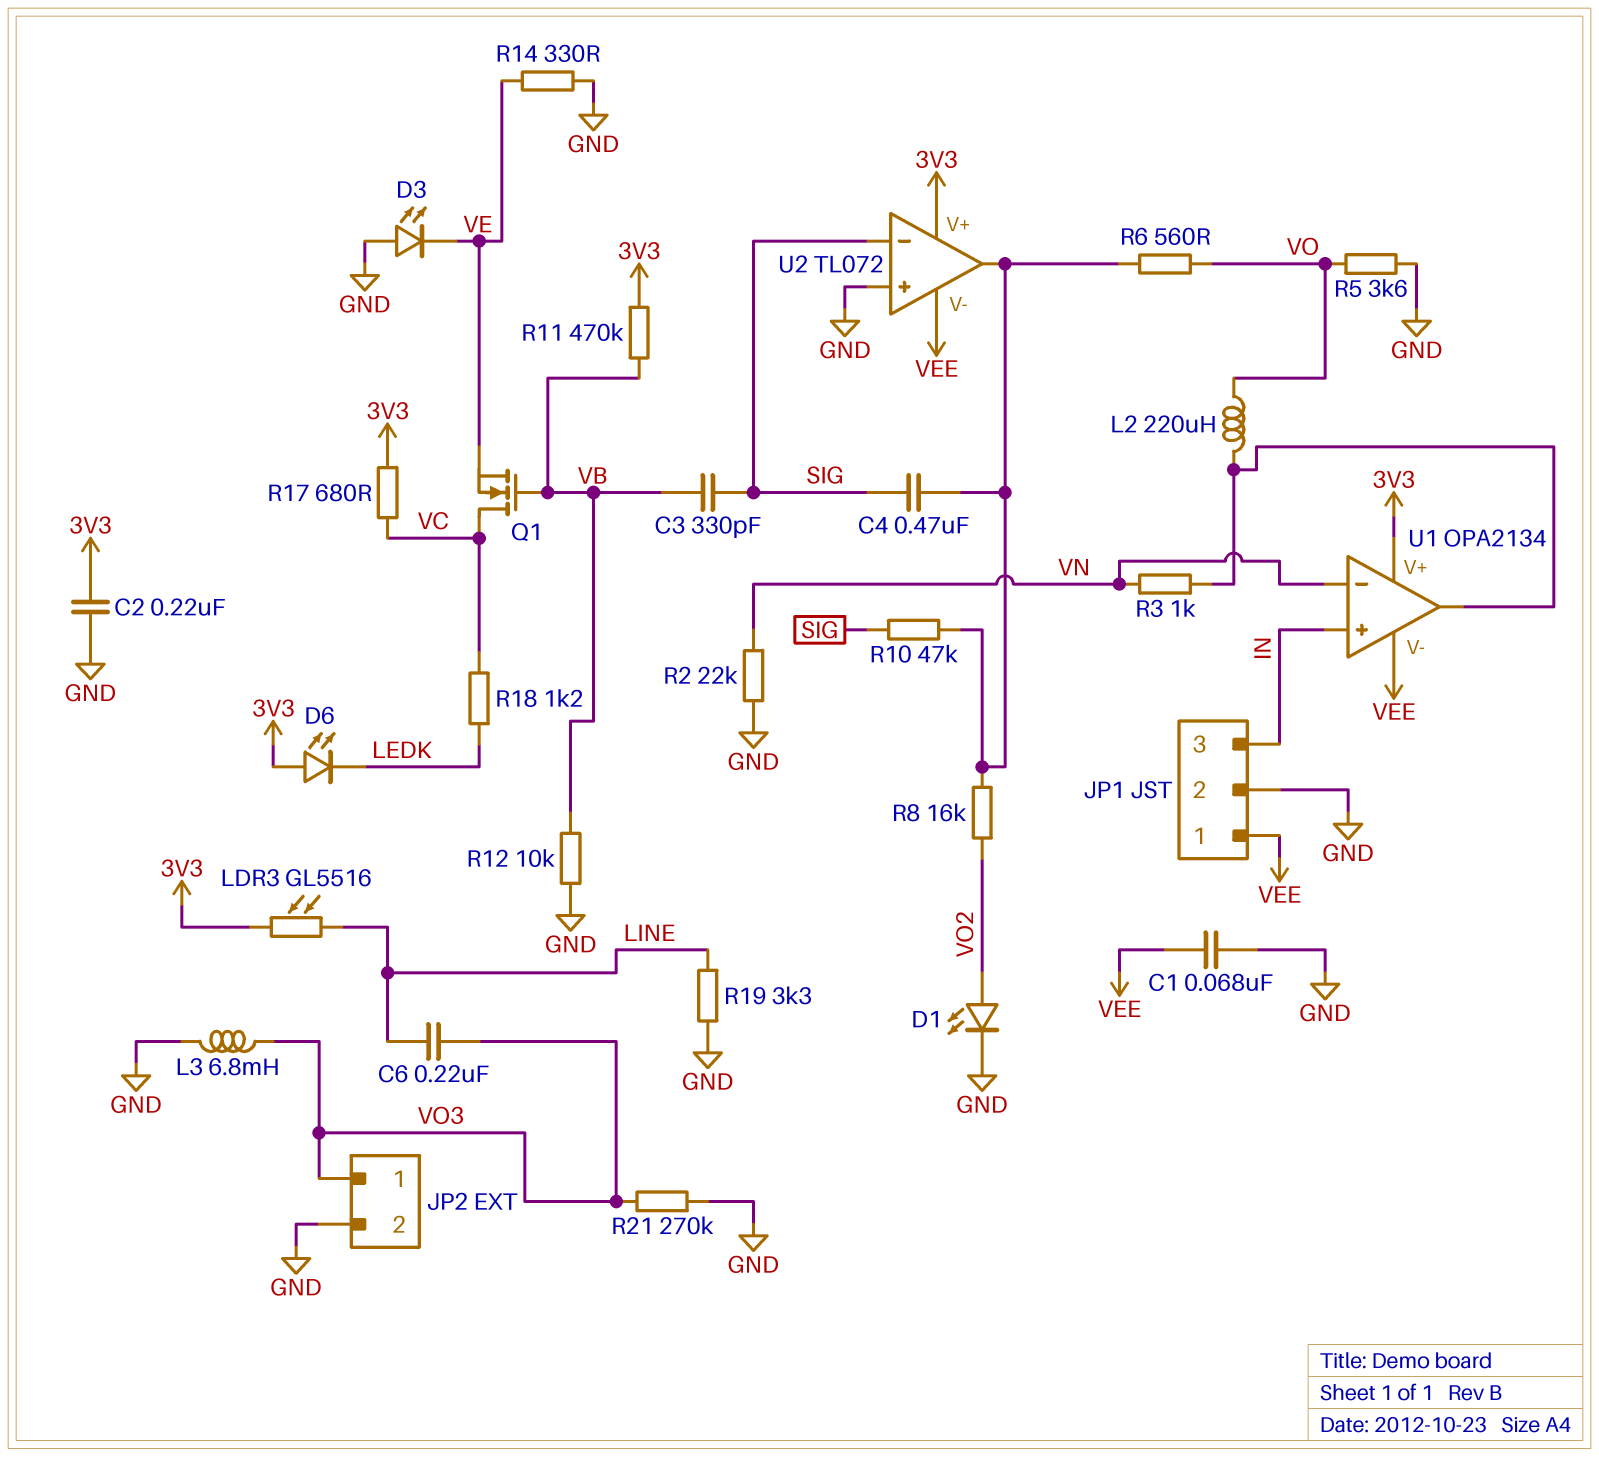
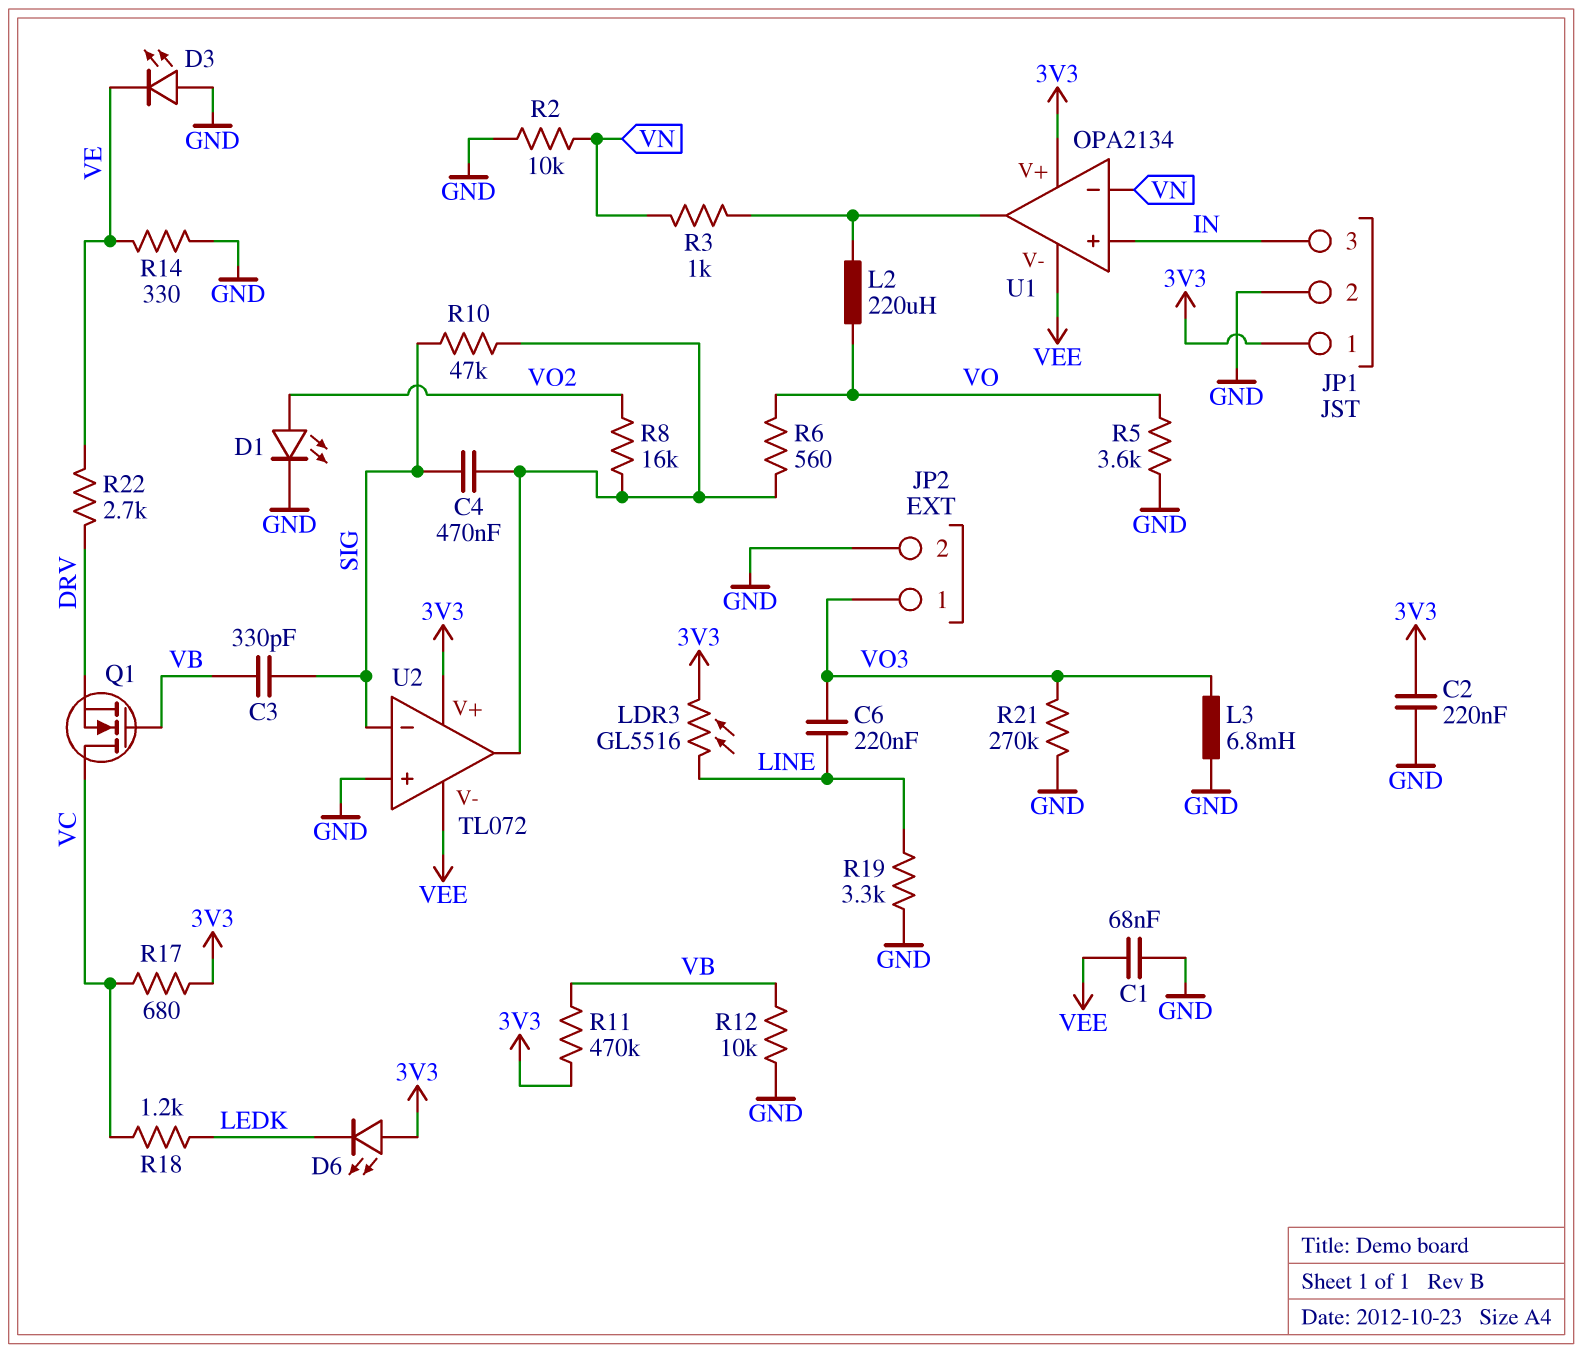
JP1 pin 1: VEE -> 3V3
Q1: NMOS (G VB, D VC, S VE) -> NMOS (G VB, D VC, S DRV)
R2: 22k (GND, VN) -> 10k (GND, VN)
R22: none -> 2.7k (DRV, VE)

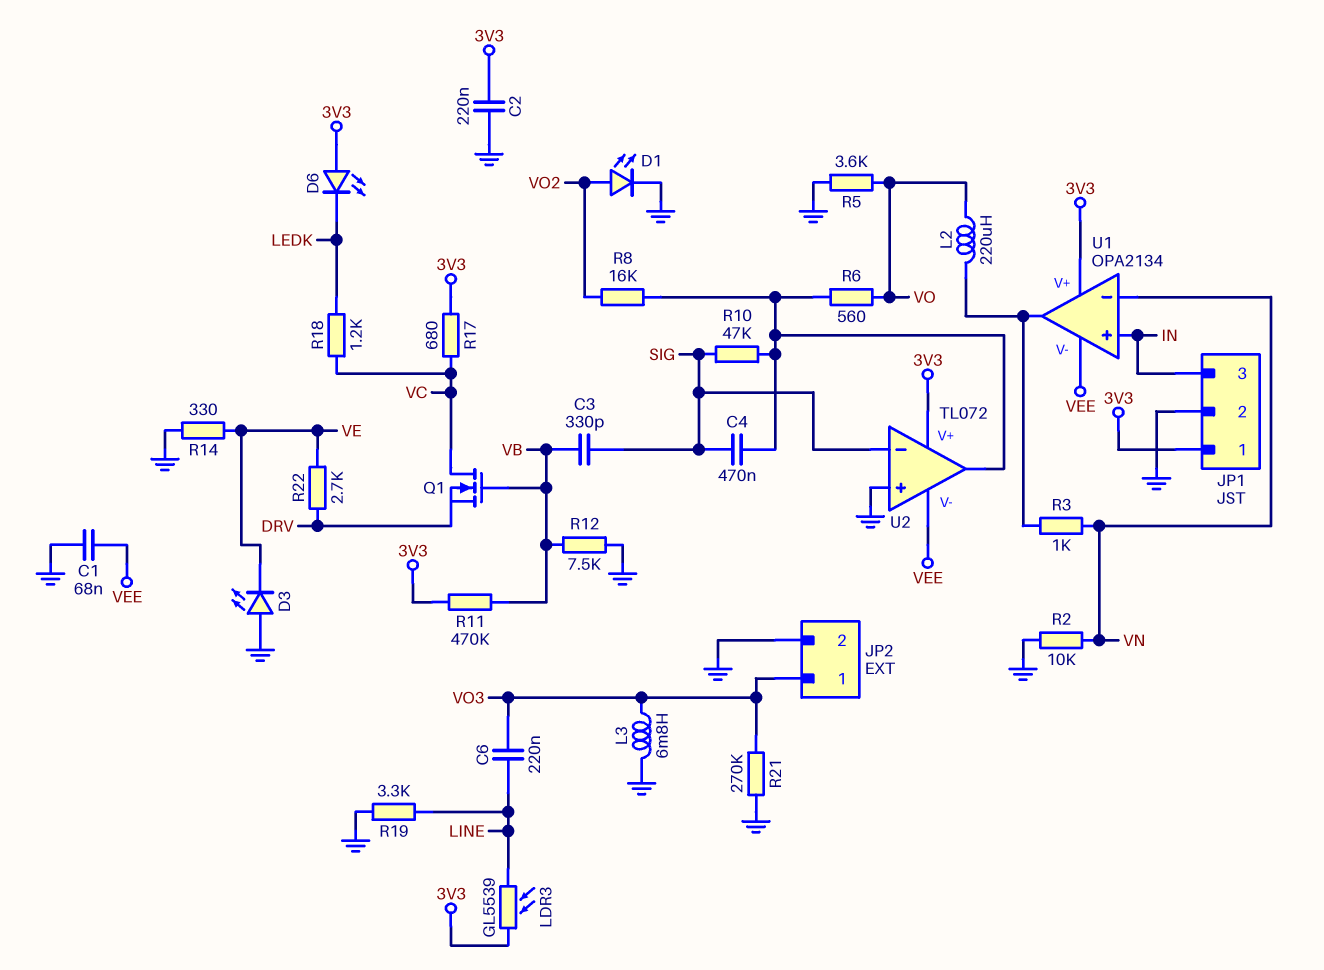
LDR3: GL5516 (3V3, LINE) -> GL5539 (3V3, LINE)
R12: 10k (GND, VB) -> 7.5k (GND, VB)

